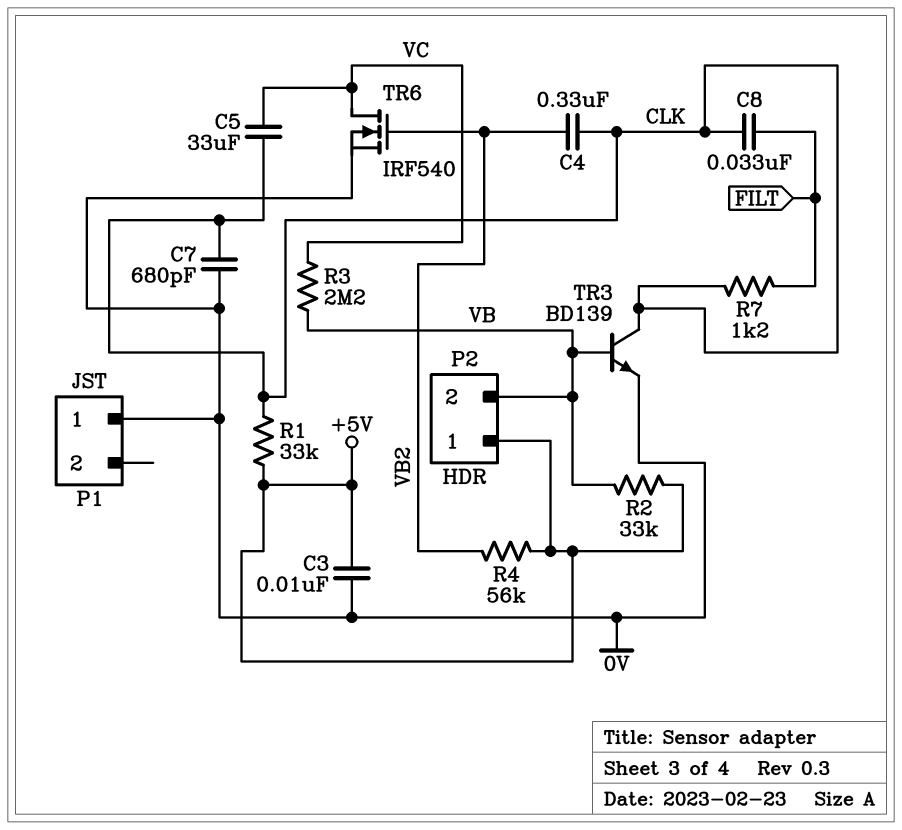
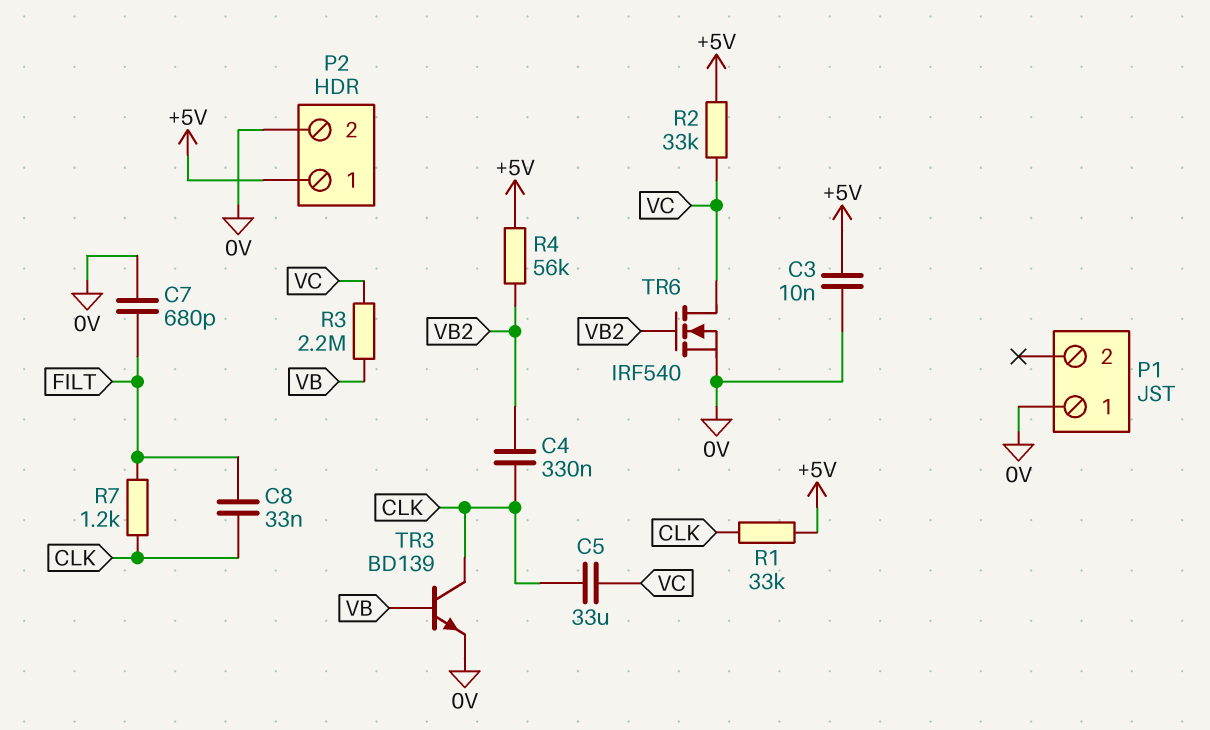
C7: 680pF (0V, CLK) -> 680pF (0V, FILT)
P2 pin 2: VB -> 0V
R2: 33k (+5V, VB) -> 33k (+5V, VC)

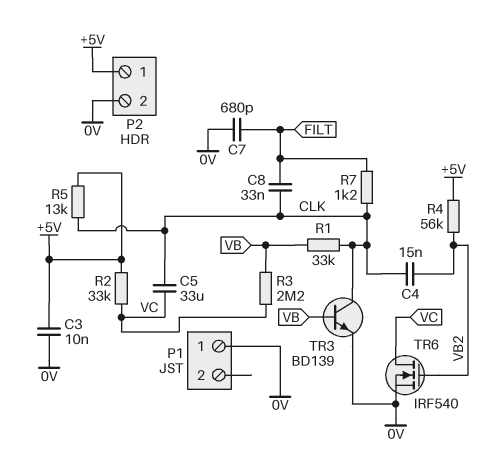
C4: 330nF (CLK, VB2) -> 15nF (CLK, VB2)
R1: 33k (+5V, CLK) -> 33k (CLK, VB)
R5: none -> 13k (+5V, CLK)

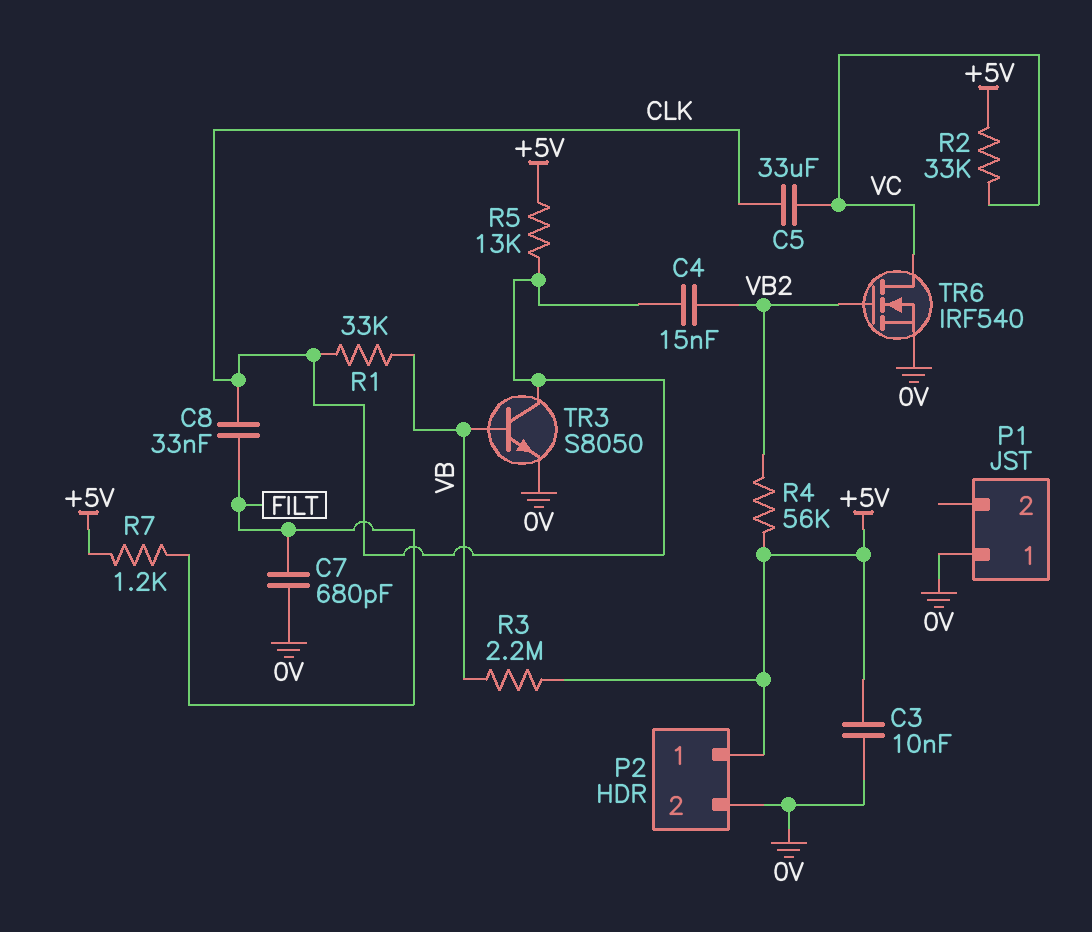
R3: 2.2M (VB, VC) -> 2.2M (+5V, VB)
R7: 1.2k (CLK, FILT) -> 1.2k (+5V, FILT)
TR3: NPN BD139 (B VB, C CLK, E 0V) -> NPN S8050 (B VB, C CLK, E 0V)

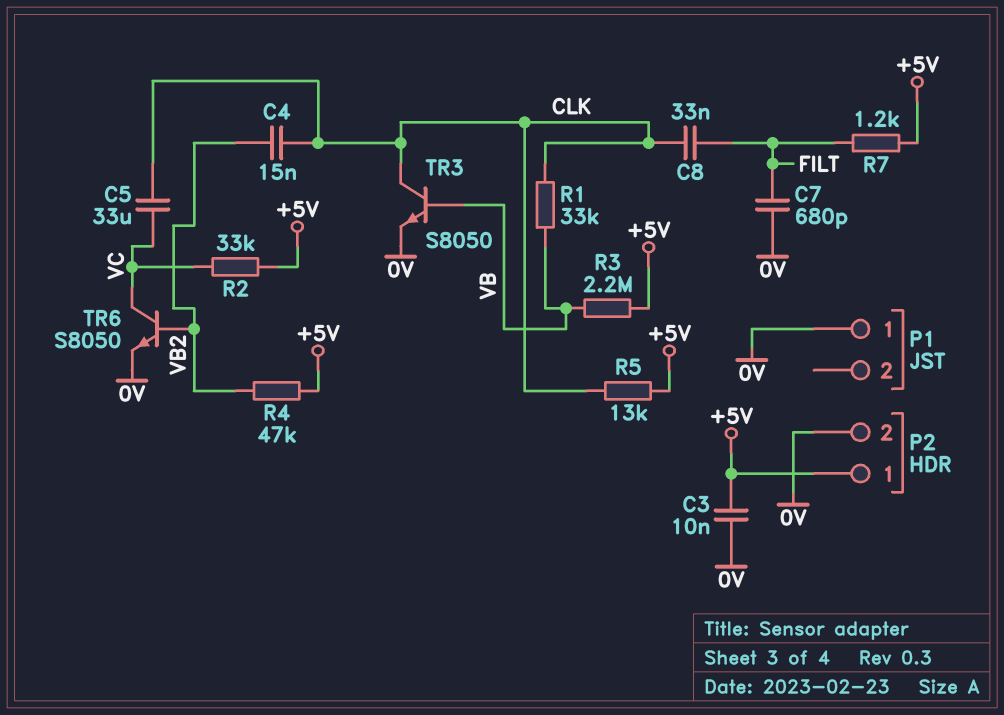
R4: 56k (+5V, VB2) -> 47k (+5V, VB2)
TR6: NMOS IRF540 (G VB2, D VC, S 0V) -> NPN S8050 (B VB2, C VC, E 0V)

